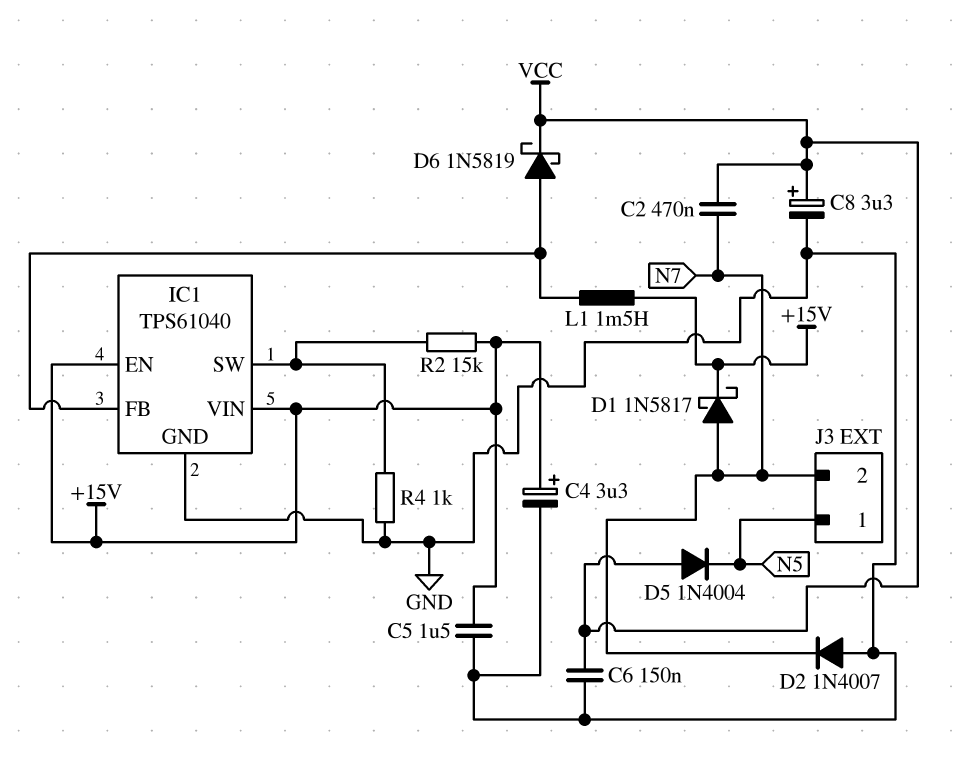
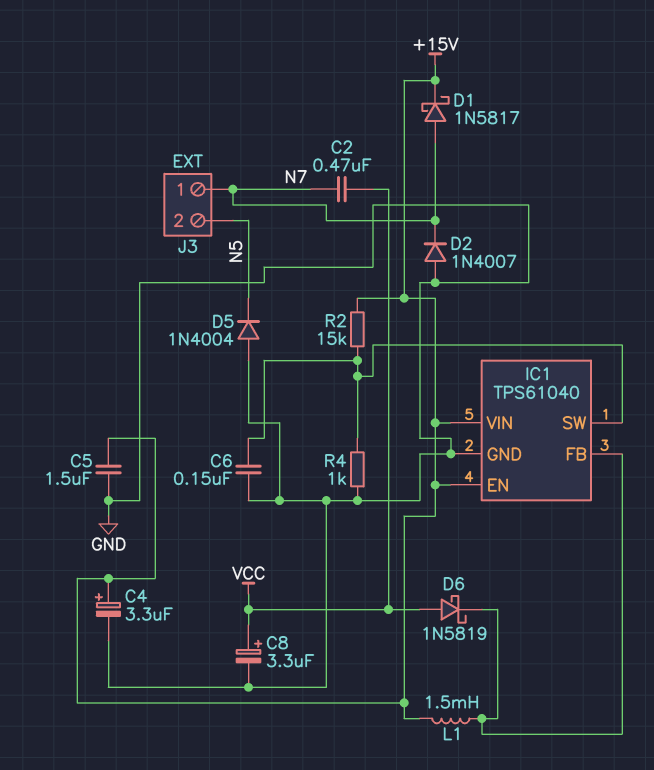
C6: 150nF (GND, VCC) -> 150nF (GND, IC1/SW)
D5: diode 1N4004 (A VCC, K N5) -> diode 1N4004 (A GND, K N5)
D6: schottky 1N5819 (A IC1/FB, K VCC) -> schottky 1N5819 (A VCC, K IC1/FB)
J3 pin 1: N5 -> N7
J3 pin 2: N7 -> N5

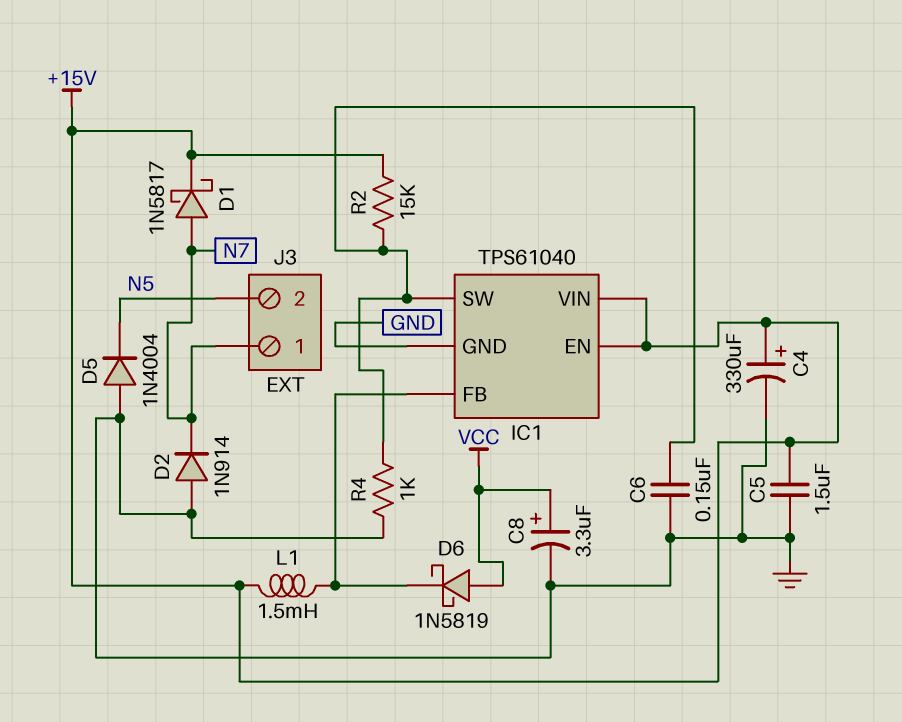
C2: 470nF (N7, VCC) -> none
C4: 3.3uF (plus +15V, minus GND) -> 330uF (plus +15V, minus GND)
D2: diode 1N4007 (A GND, K N7) -> diode 1N914 (A GND, K N7)

